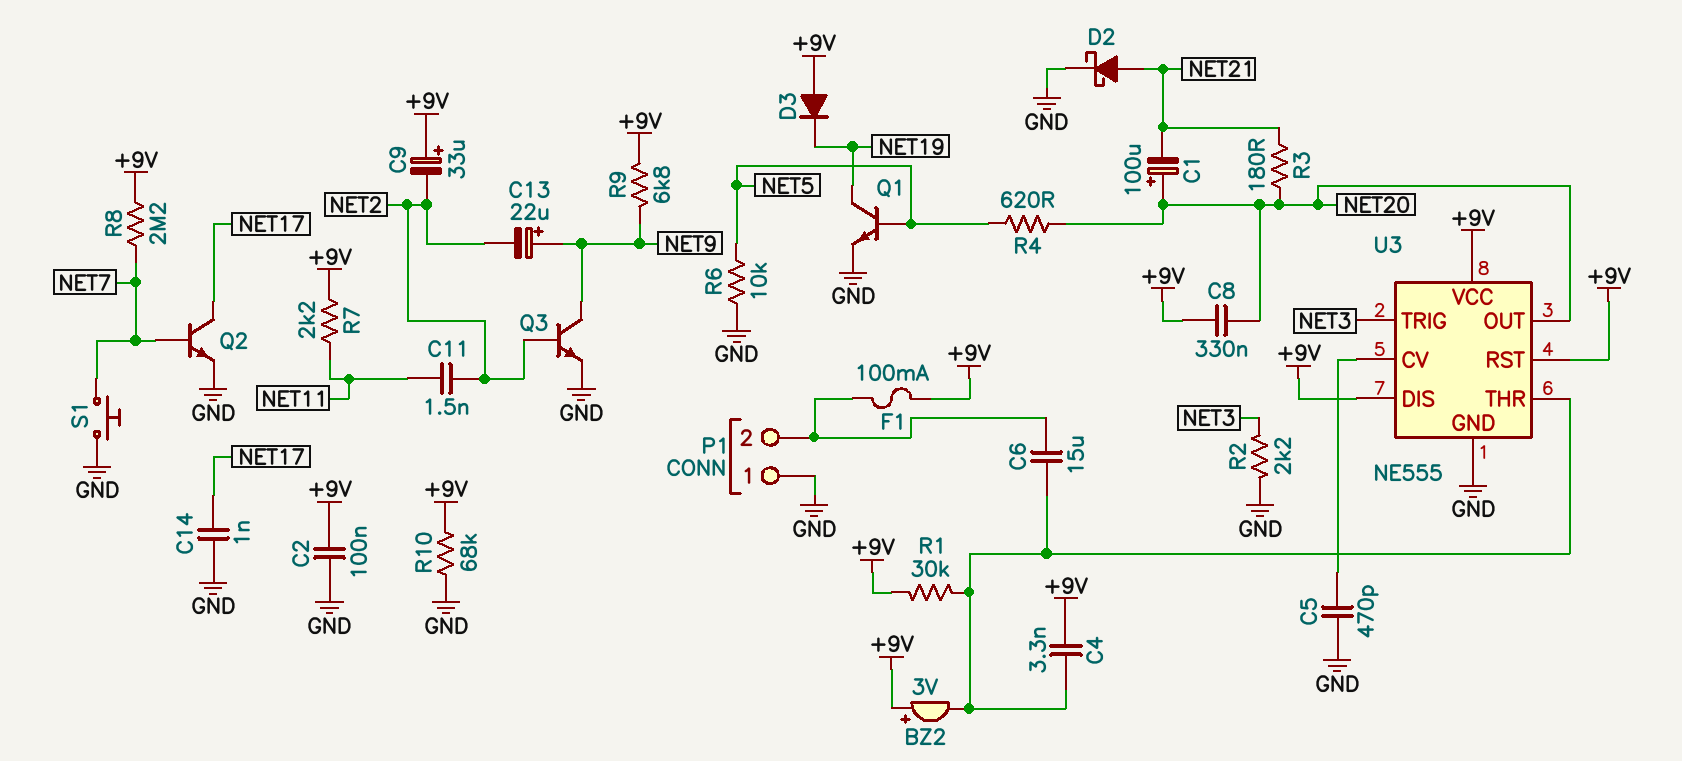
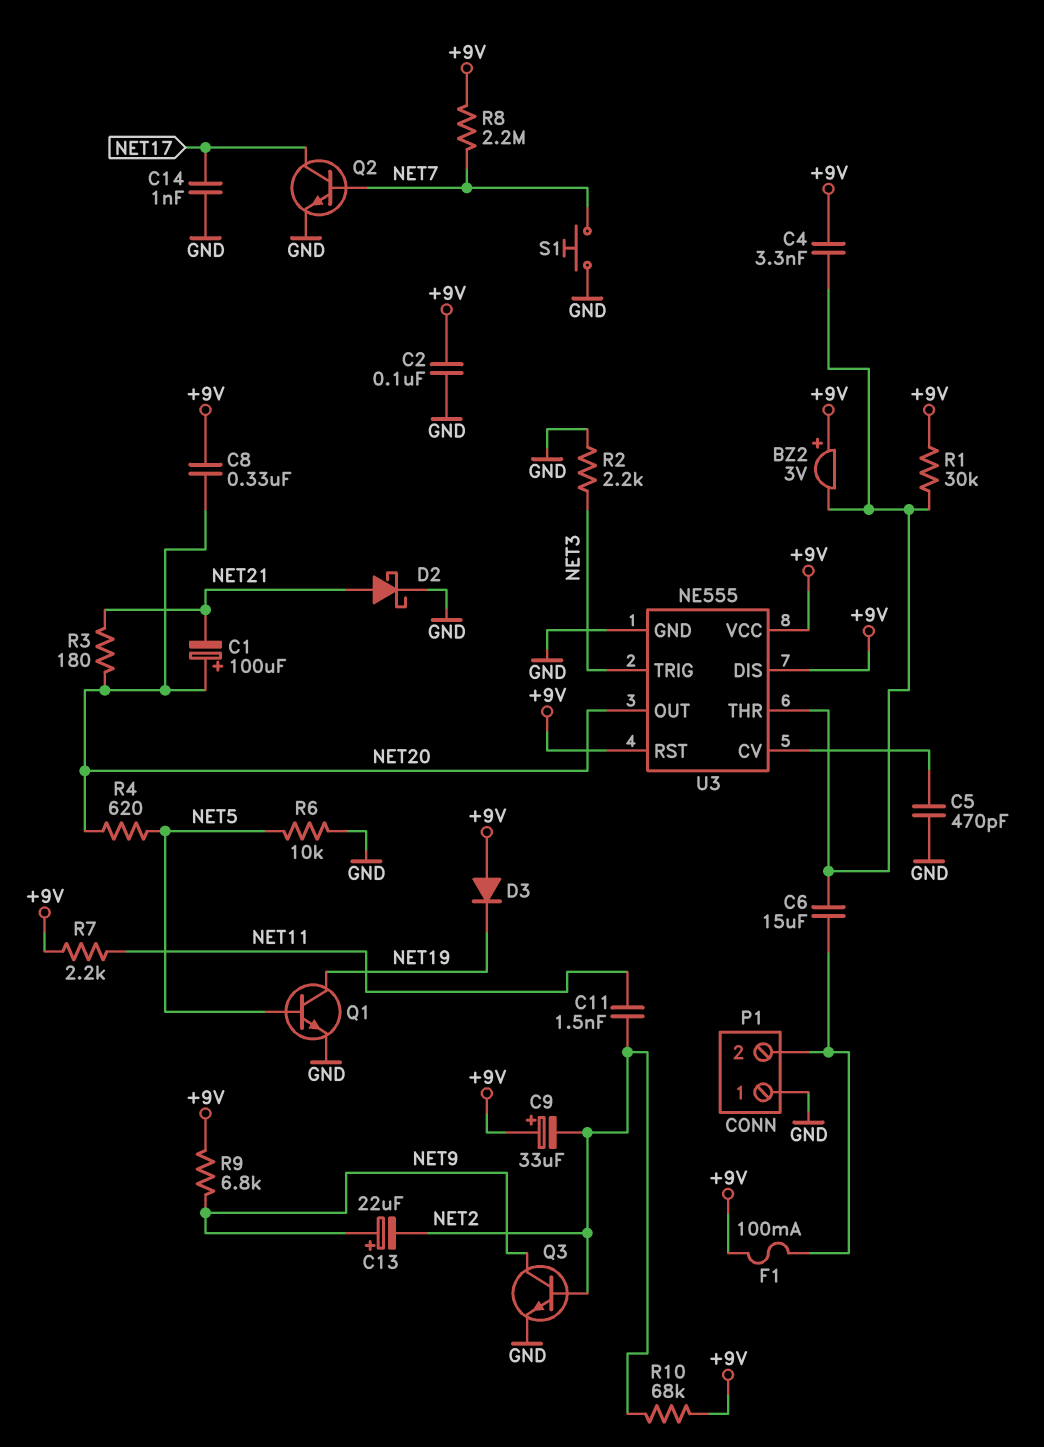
R10: 68k (+9V, GND) -> 68k (+9V, NET2)

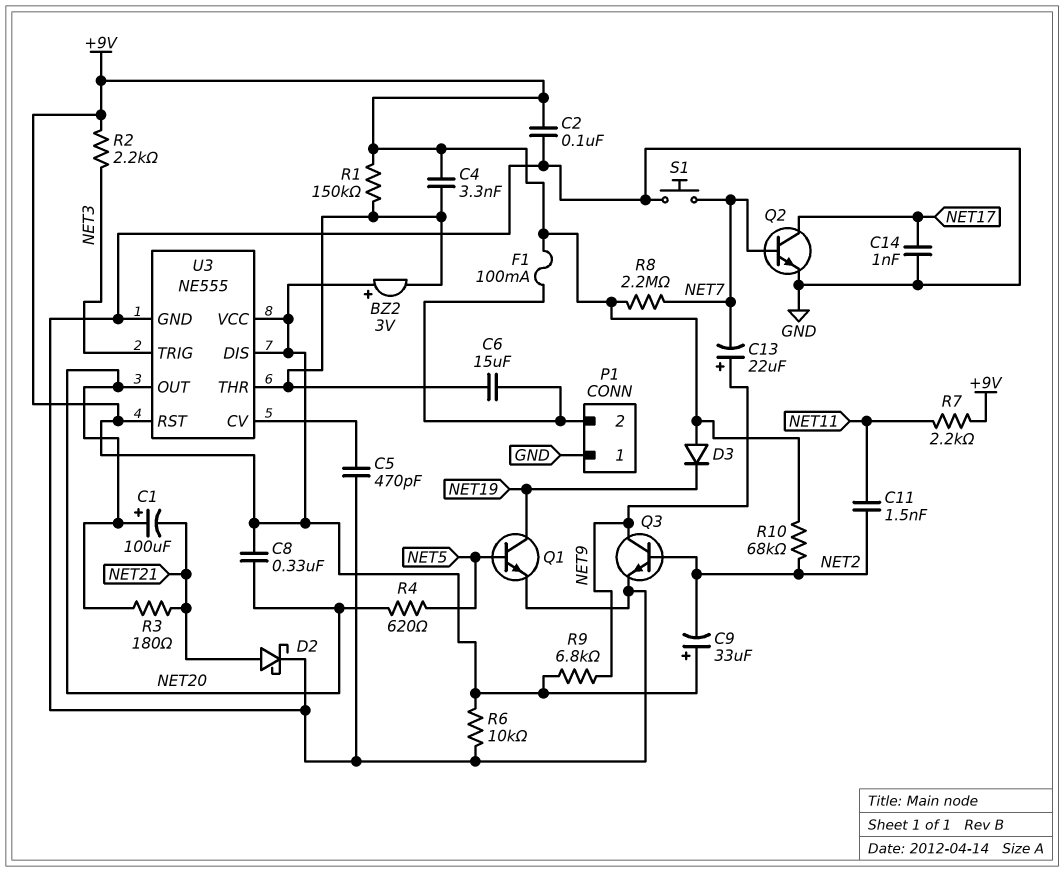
C13: 22uF (plus NET9, minus NET2) -> 22uF (plus NET9, minus NET7)
R1: 30k (+9V, U3/THR) -> 150k (+9V, U3/THR)
R2: 2.2k (GND, NET3) -> 2.2k (+9V, NET3)
R6: 10k (GND, NET5) -> 10k (+9V, GND)

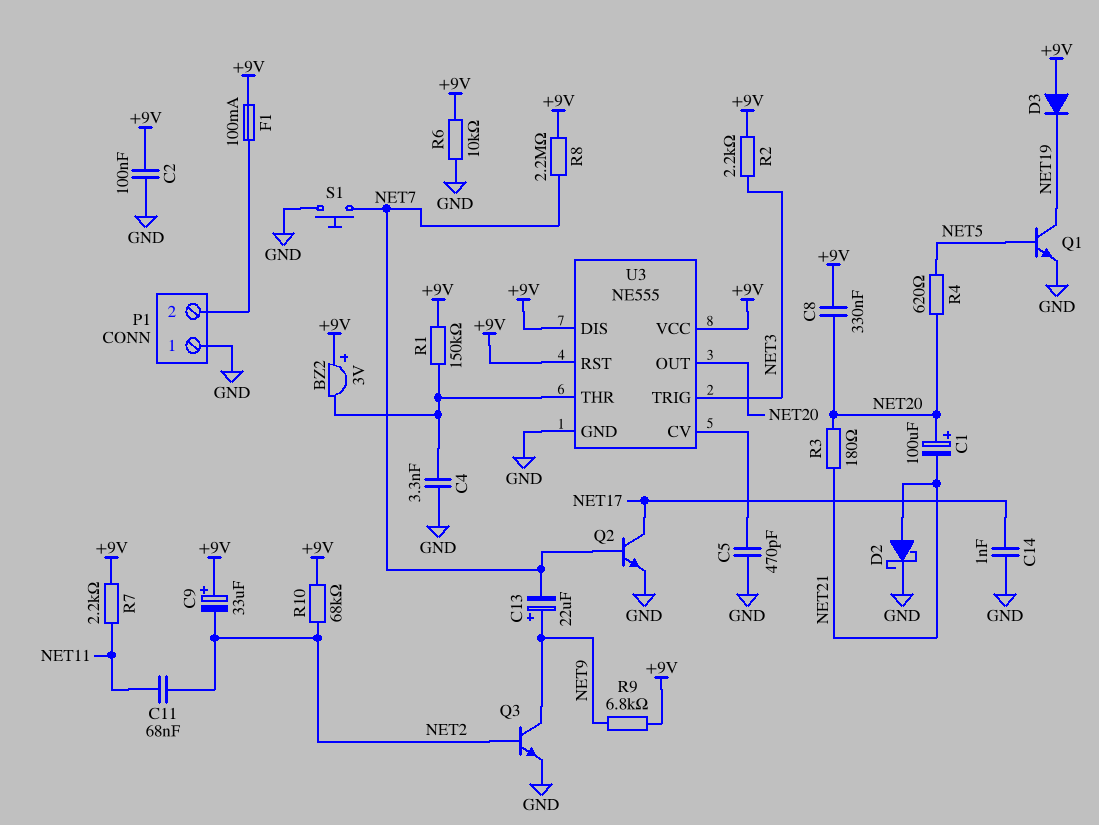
C4: 3.3nF (+9V, U3/THR) -> 3.3nF (GND, U3/THR)
C6: 15uF (P1/2, U3/THR) -> none
C11: 1.5nF (NET2, NET11) -> 68nF (NET2, NET11)

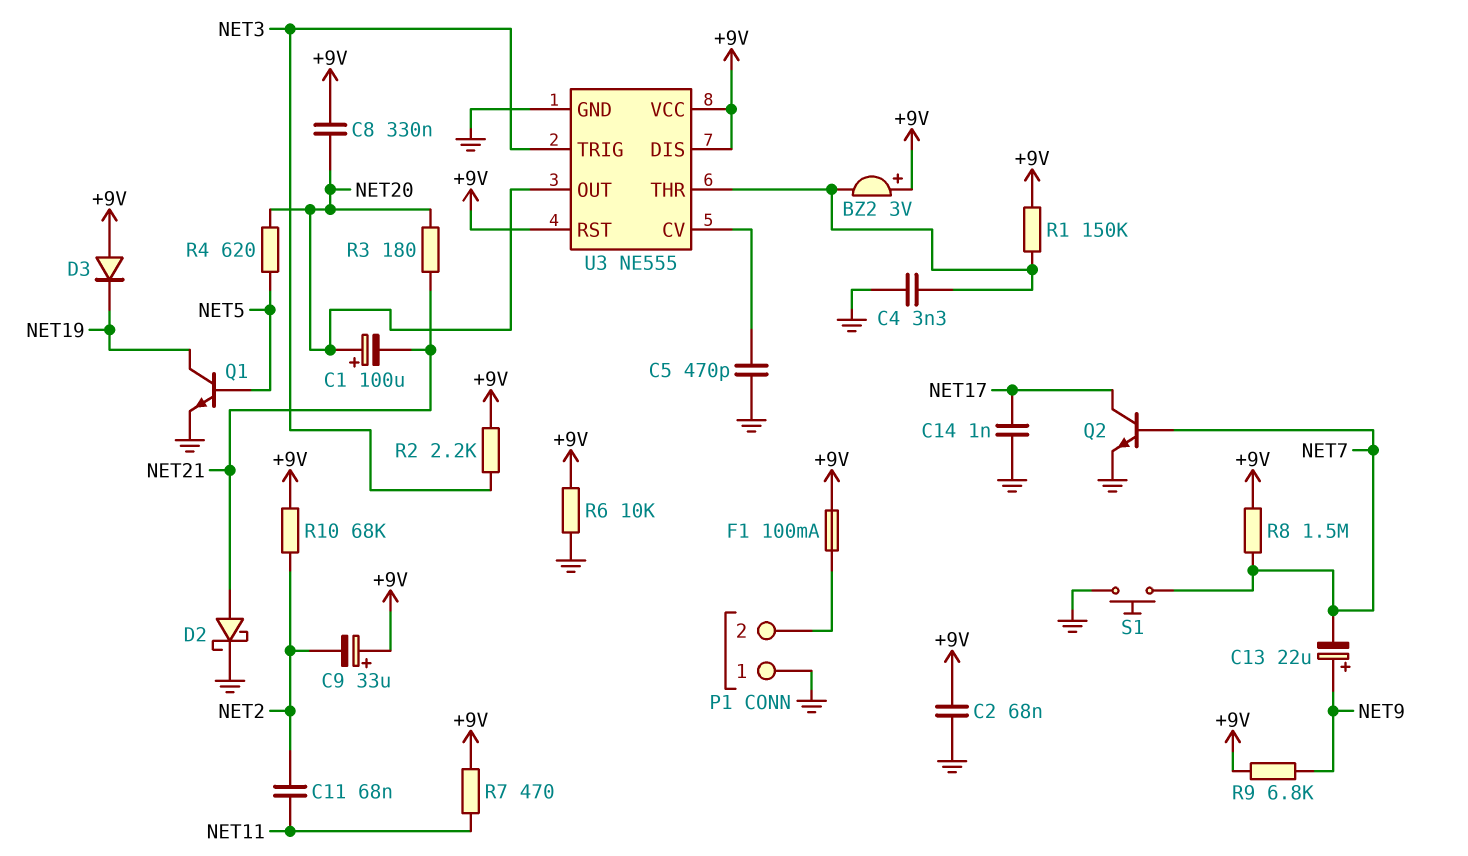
C2: 100nF (+9V, GND) -> 68nF (+9V, GND)
Q3: NPN (B NET2, C NET9, E GND) -> none
R7: 2.2k (+9V, NET11) -> 470 (+9V, NET11)
R8: 2.2M (+9V, NET7) -> 1.5M (+9V, NET7)

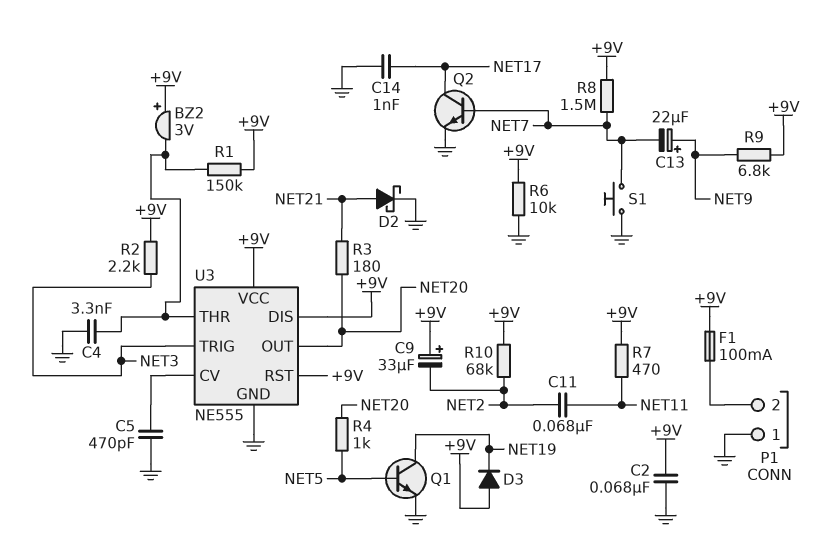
C1: 100uF (plus NET20, minus NET21) -> none
C8: 330nF (+9V, NET20) -> none
R4: 620 (NET5, NET20) -> 1k (NET5, NET20)

